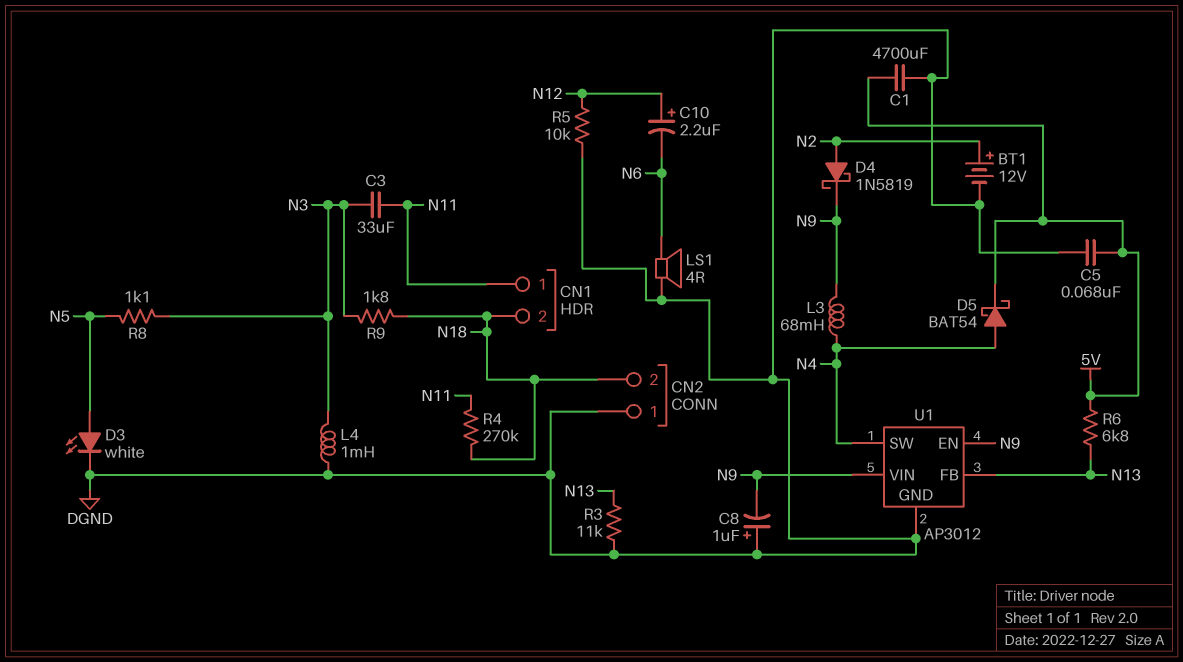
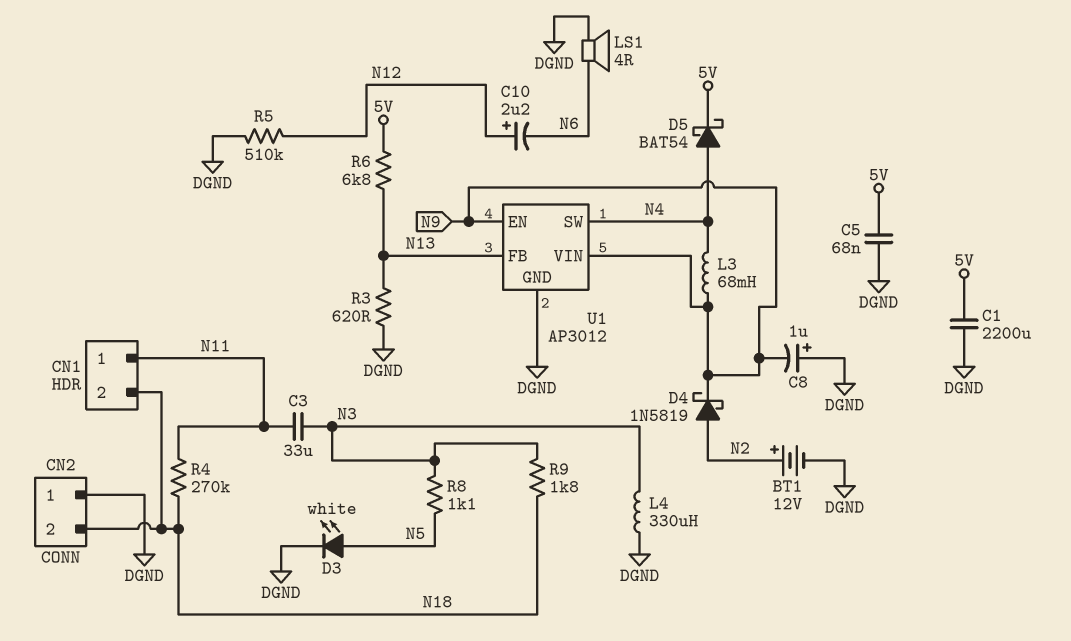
C1: 4700uF (5V, DGND) -> 2200uF (5V, DGND)
L4: 1mH (DGND, N3) -> 330uH (DGND, N3)
R3: 11k (DGND, N13) -> 620 (DGND, N13)
R5: 10k (DGND, N12) -> 510k (DGND, N12)

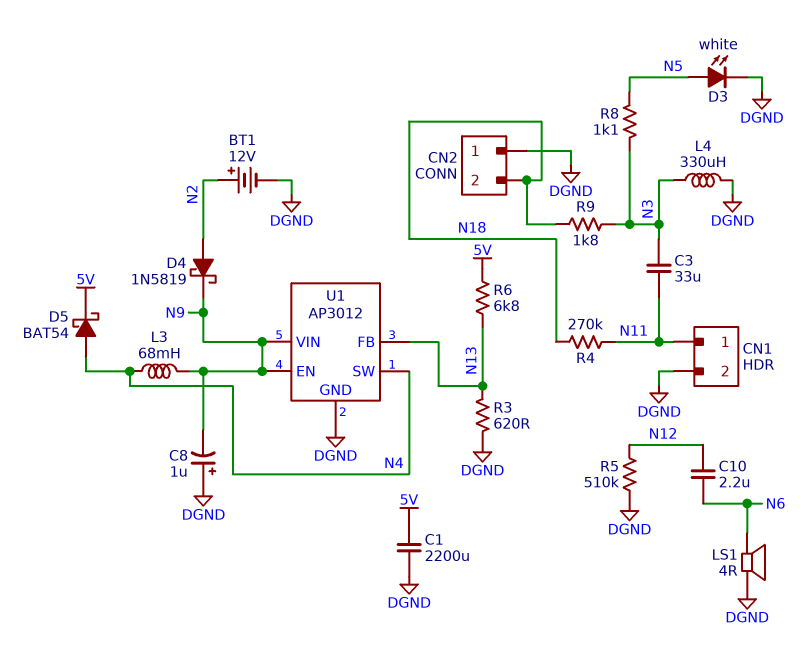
C5: 68nF (5V, DGND) -> none
C10: 2.2uF (plus N12, minus N6) -> 2.2uF (N6, N12)
CN1 pin 2: N18 -> DGND

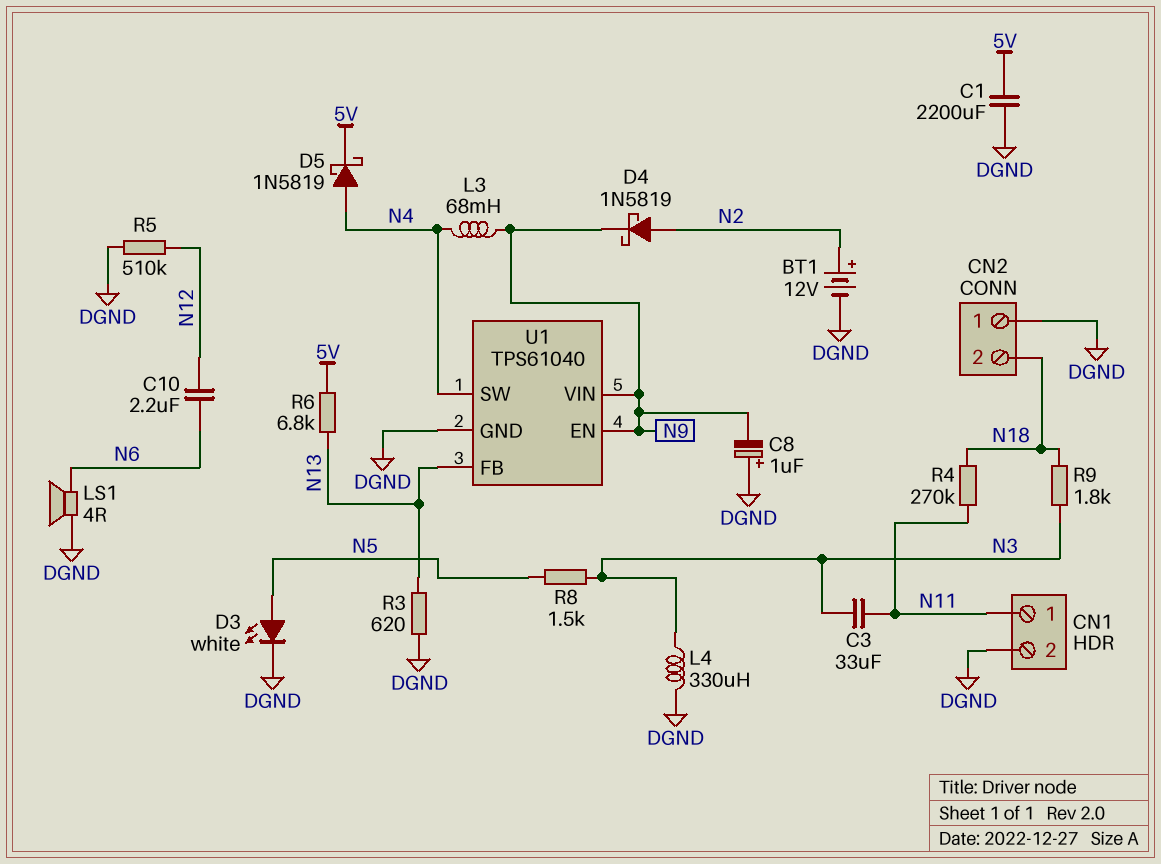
D5: schottky BAT54 (A N4, K 5V) -> schottky 1N5819 (A N4, K 5V)
R8: 1.1k (N3, N5) -> 1.5k (N3, N5)
U1: AP3012 -> TPS61040

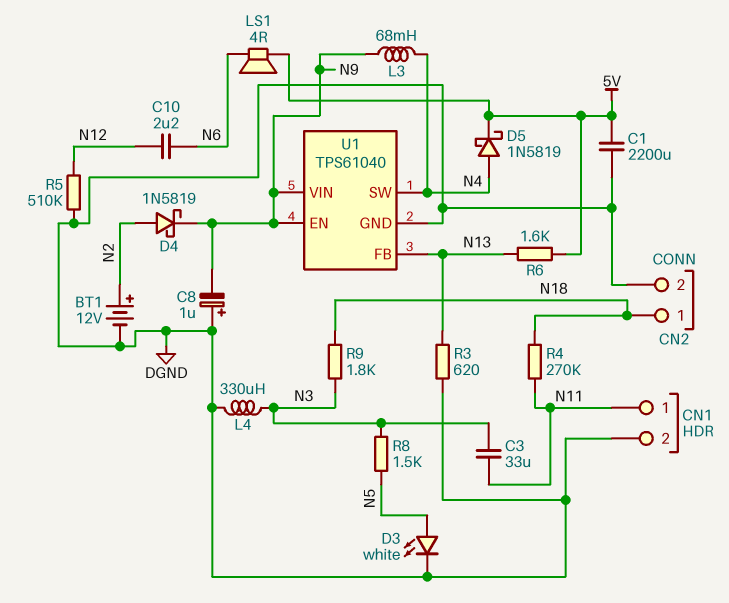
CN2 pin 1: DGND -> N18
CN2 pin 2: N18 -> DGND
LS1: speaker 4R (DGND, N6) -> speaker 4R (5V, N6)
R6: 6.8k (5V, N13) -> 1.6k (5V, N13)

